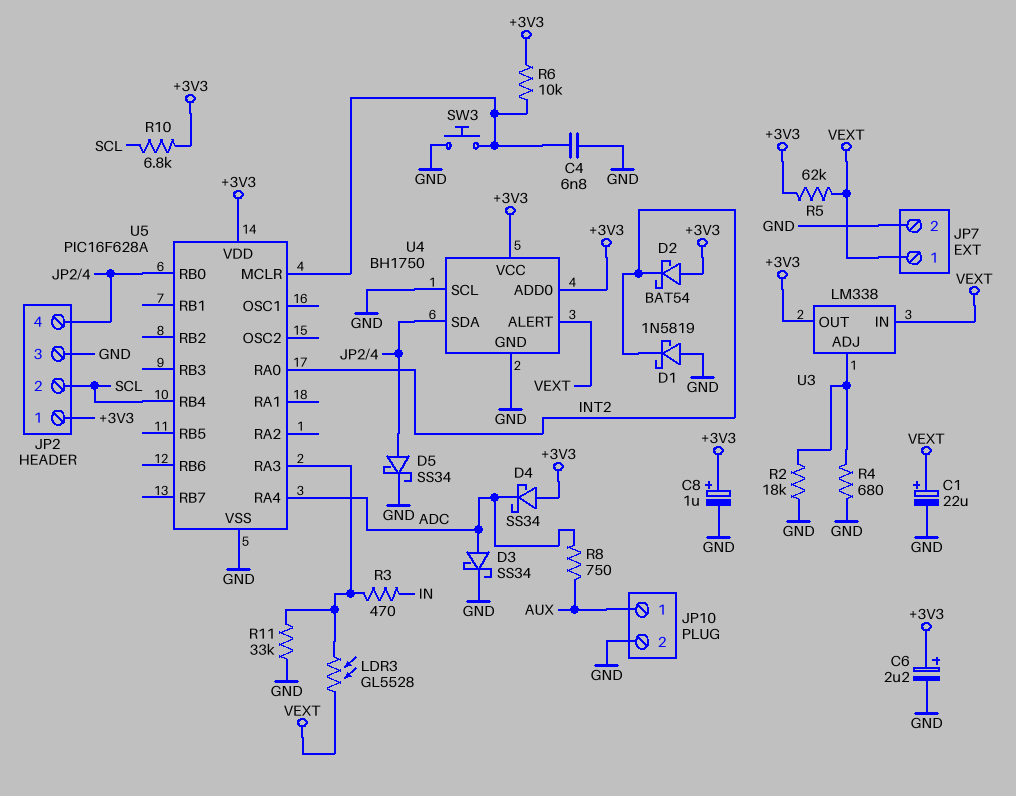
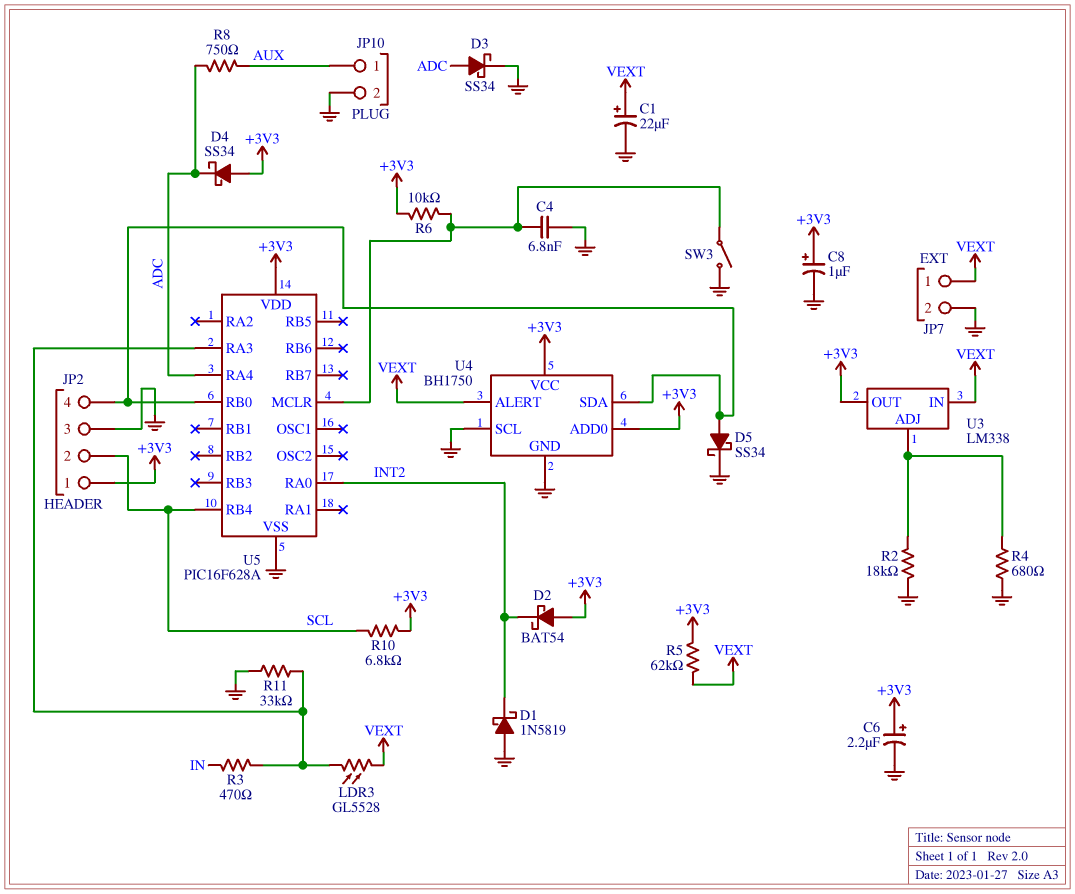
SW3: button (GND, U5/MCLR) -> switch (GND, U5/MCLR)

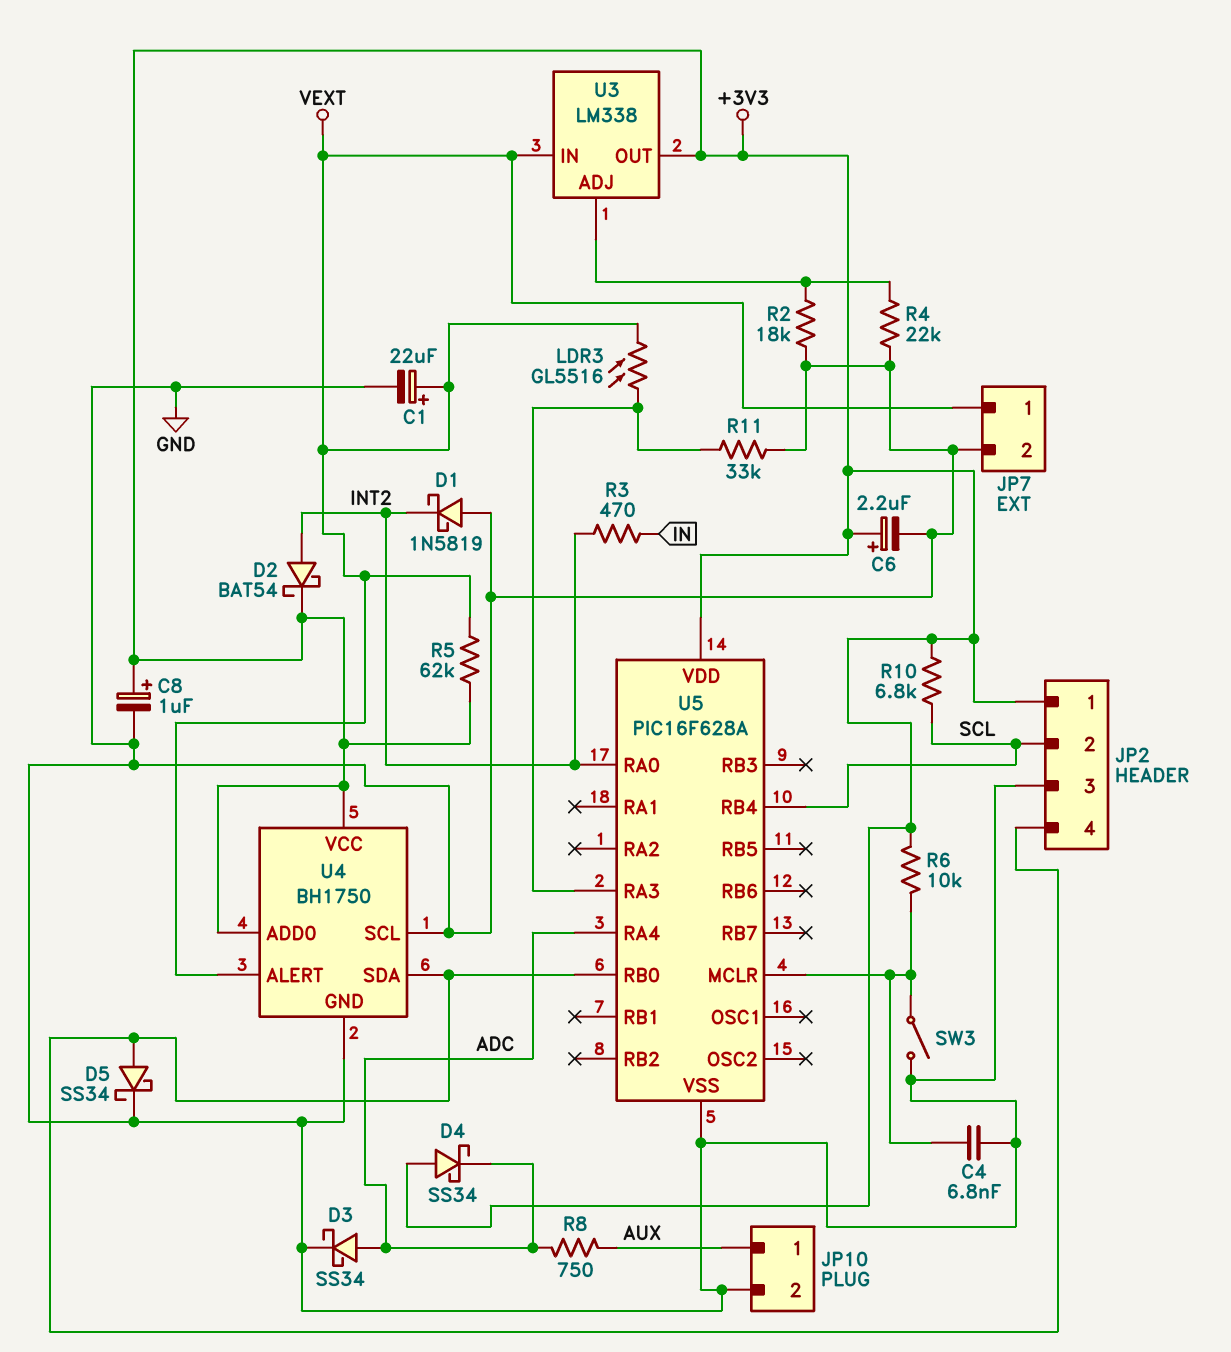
D2: schottky BAT54 (A +3V3, K INT2) -> schottky BAT54 (A INT2, K +3V3)
LDR3: GL5528 (U5/RA3, VEXT) -> GL5516 (U5/RA3, VEXT)
R3: 470 (IN, U5/RA3) -> 470 (IN, INT2)
R4: 680 (GND, U3/ADJ) -> 22k (GND, U3/ADJ)

